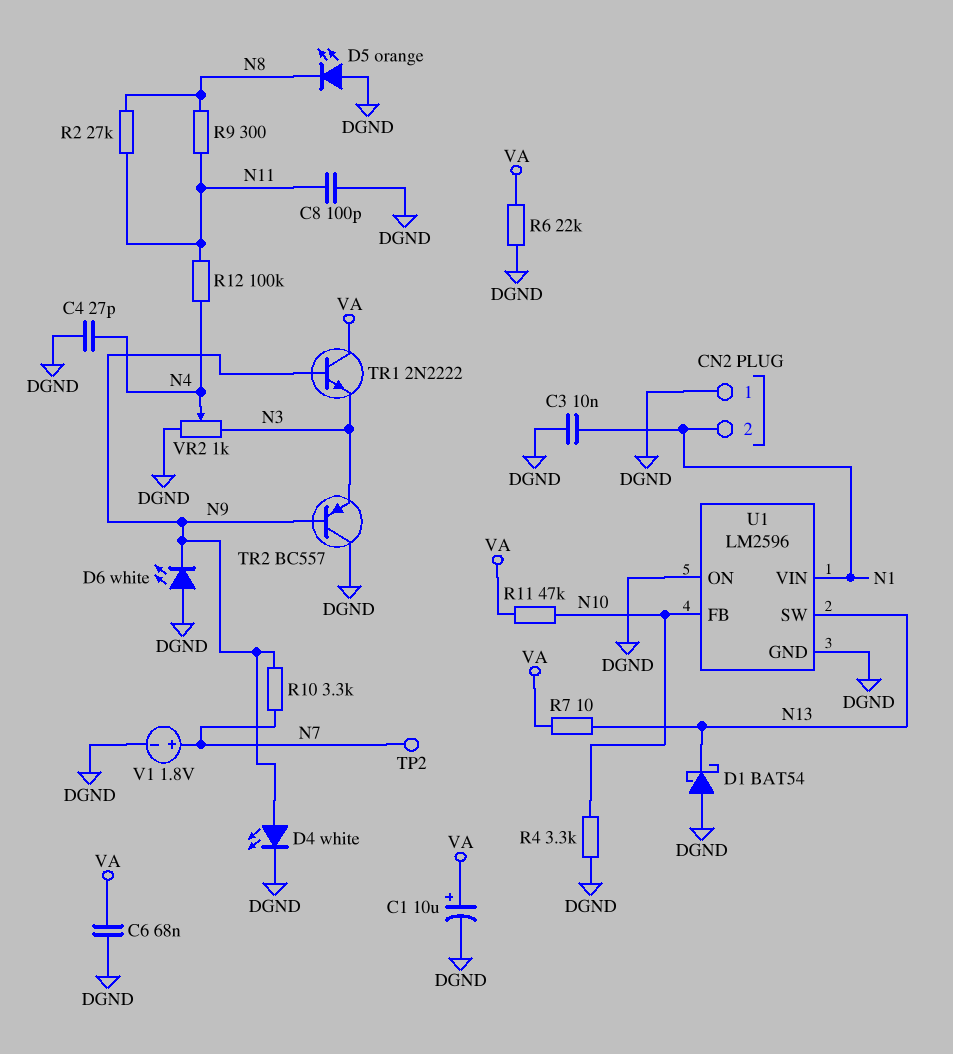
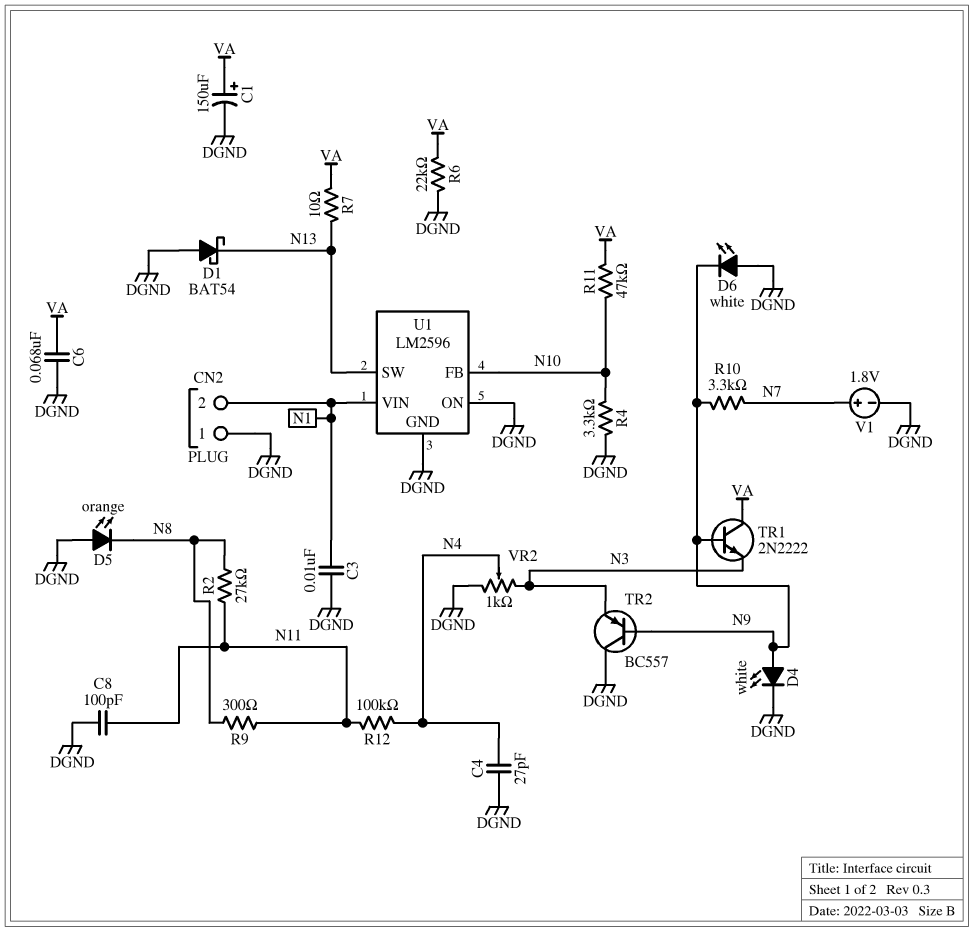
C1: 10uF (plus VA, minus DGND) -> 150uF (plus VA, minus DGND)
TP2: test point (N7) -> none

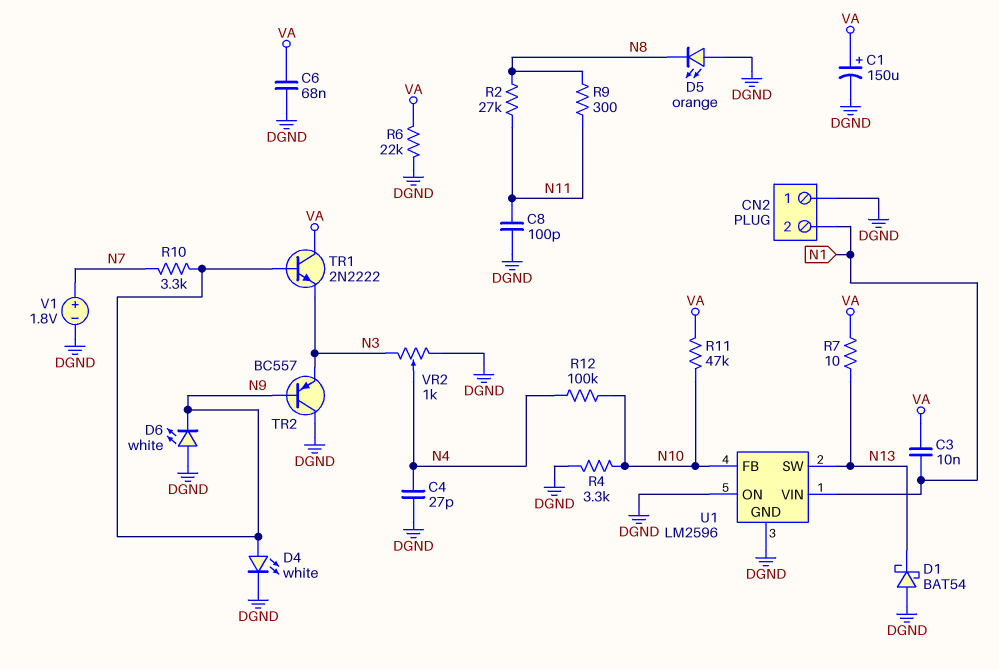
C3: 10nF (DGND, N1) -> 10nF (N1, VA)
R12: 100k (N4, N11) -> 100k (N4, N10)

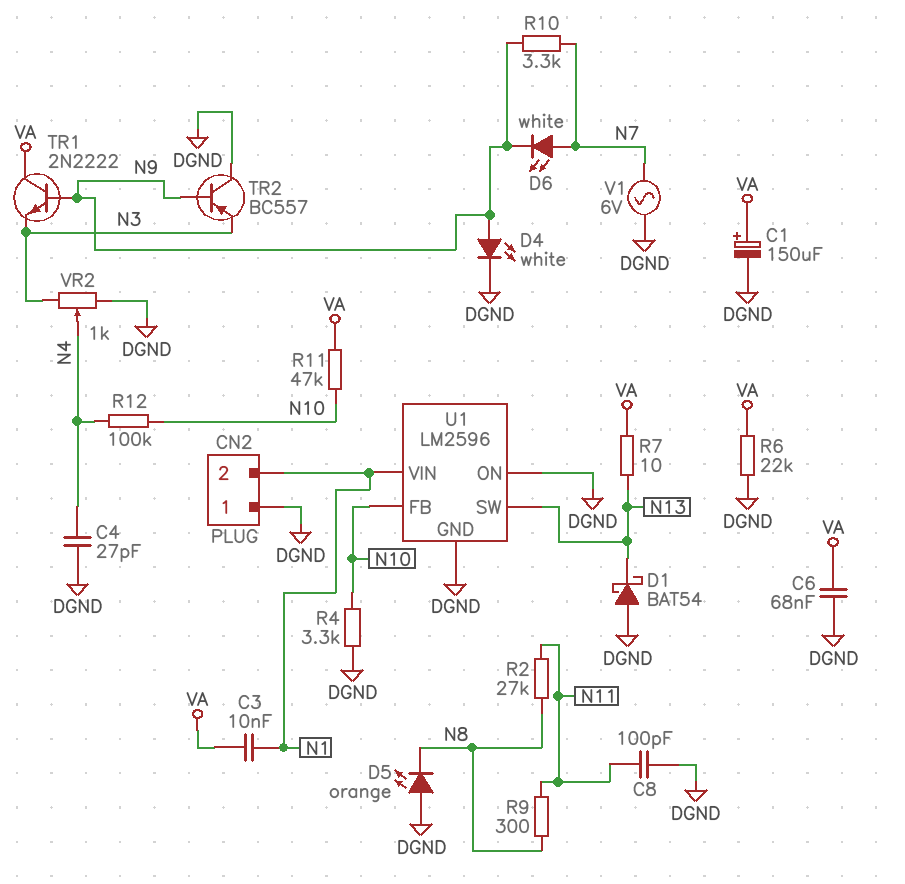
D6: LED white (A DGND, K N9) -> LED white (A N7, K N9)
V1: 1.8V (plus N7, minus DGND) -> AC 6V (DGND, N7)

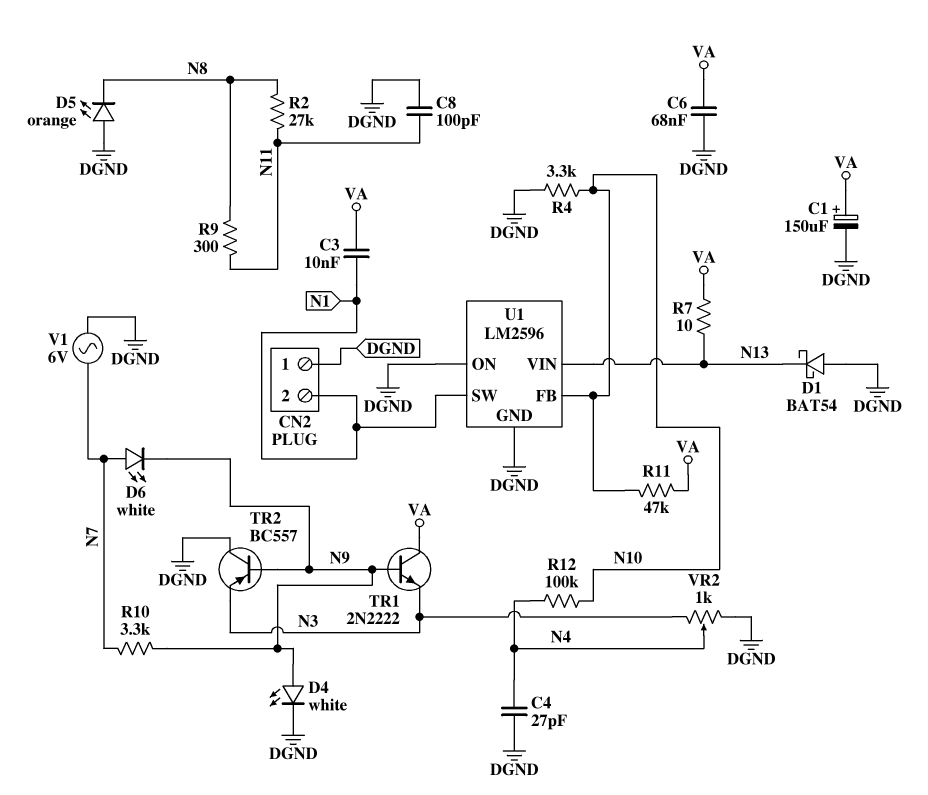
R6: 22k (DGND, VA) -> none
U1 pin SW: N13 -> N1
U1 pin VIN: N1 -> N13

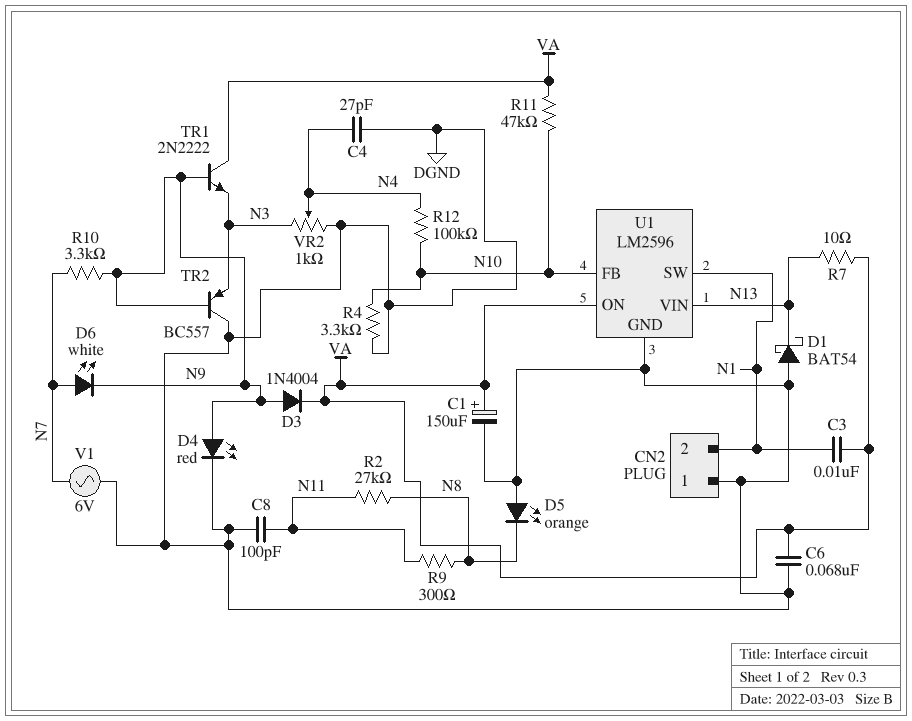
D3: none -> diode 1N4004 (A N9, K VA)
D4: LED white (A N9, K DGND) -> LED red (A N9, K DGND)
U1 pin ON: DGND -> VA

